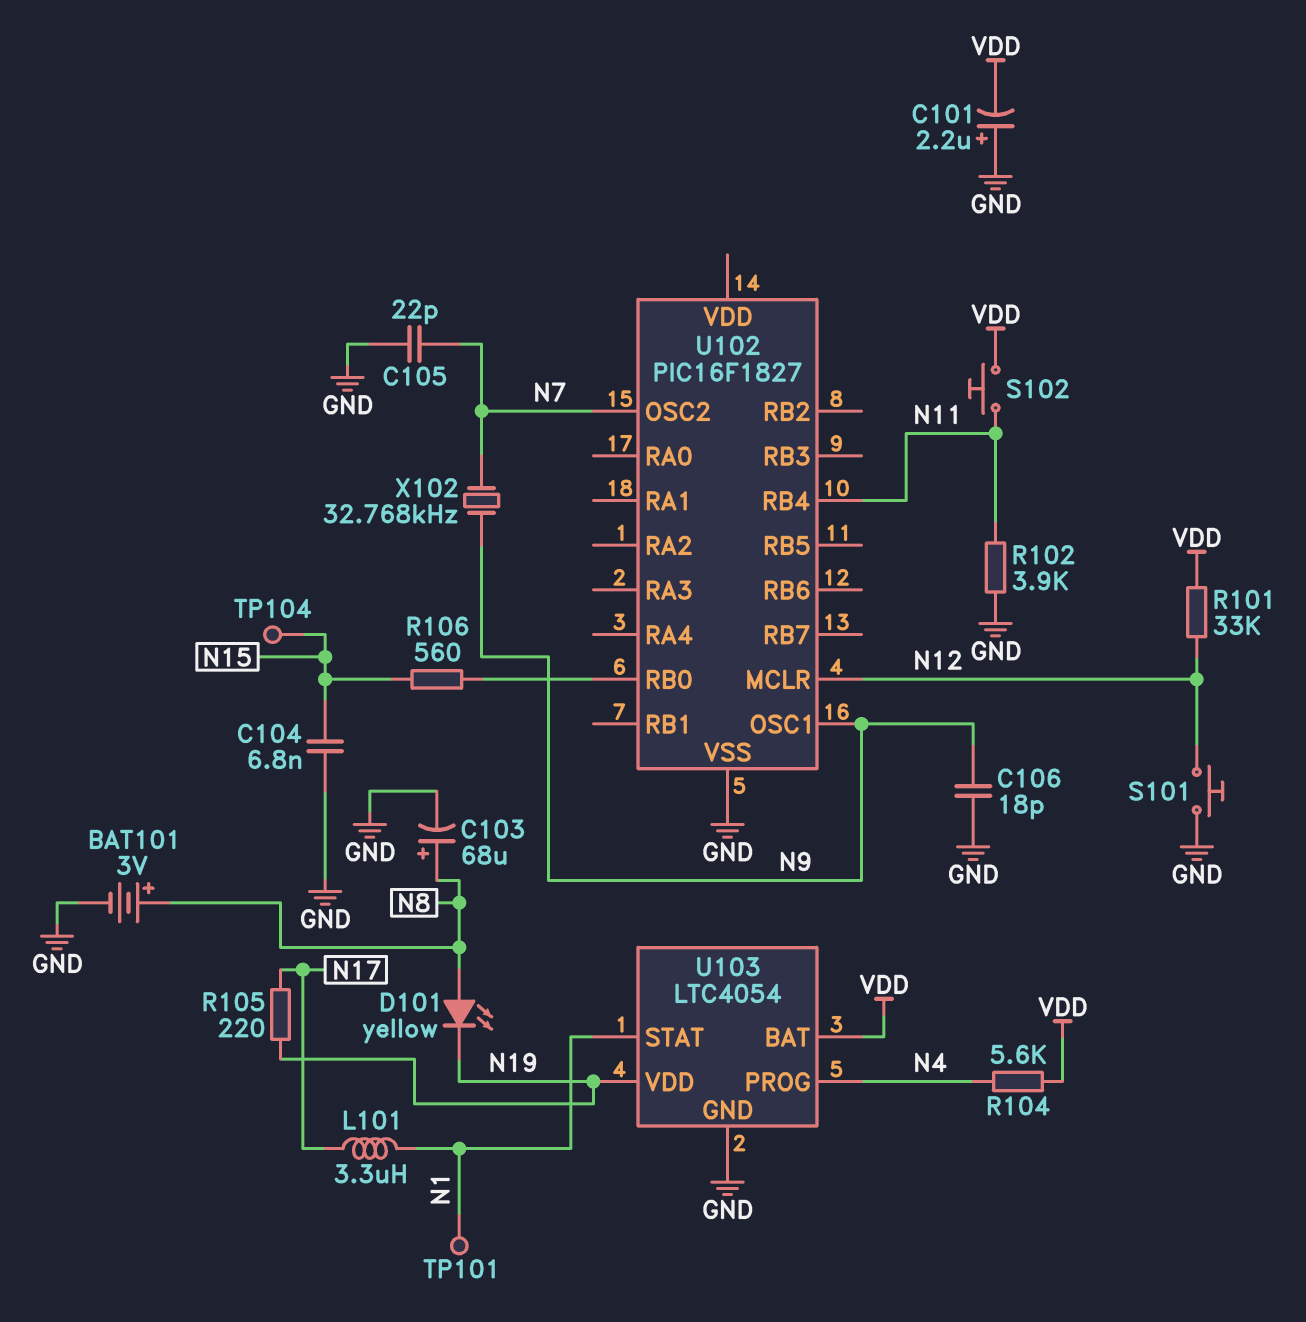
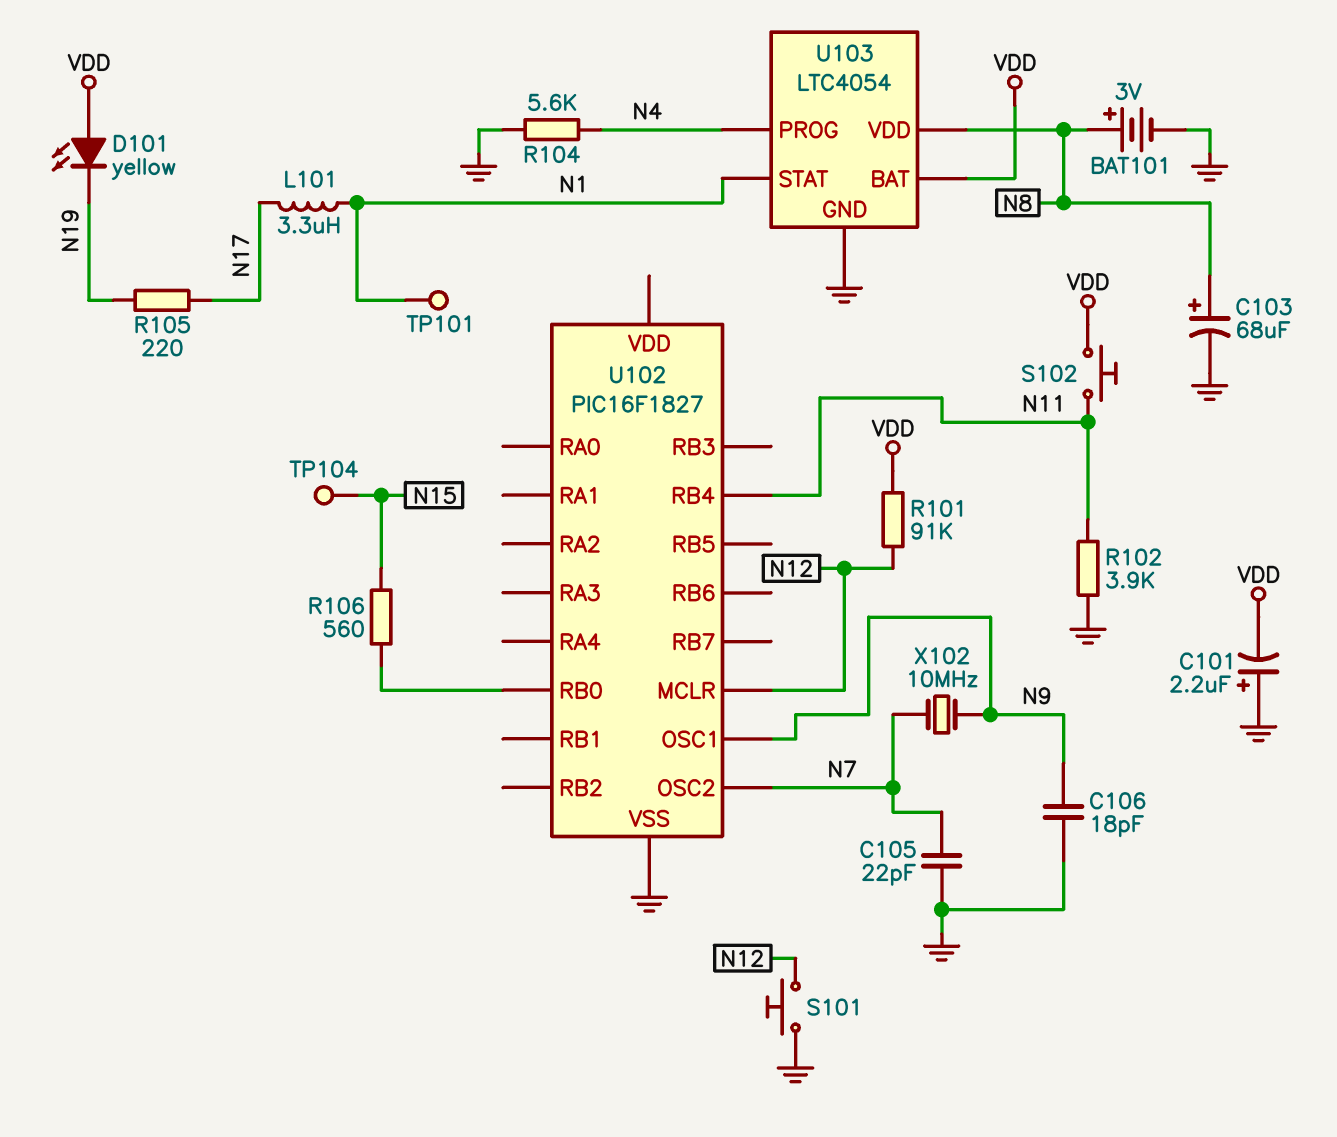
C104: 6.8nF (GND, N15) -> none
D101: LED yellow (A N8, K N19) -> LED yellow (A VDD, K N19)
R101: 33k (N12, VDD) -> 91k (N12, VDD)
R104: 5.6k (N4, VDD) -> 5.6k (GND, N4)
U103 pin VDD: N19 -> N8
X102: 32.768kHz (N7, N9) -> 10MHz (N7, N9)

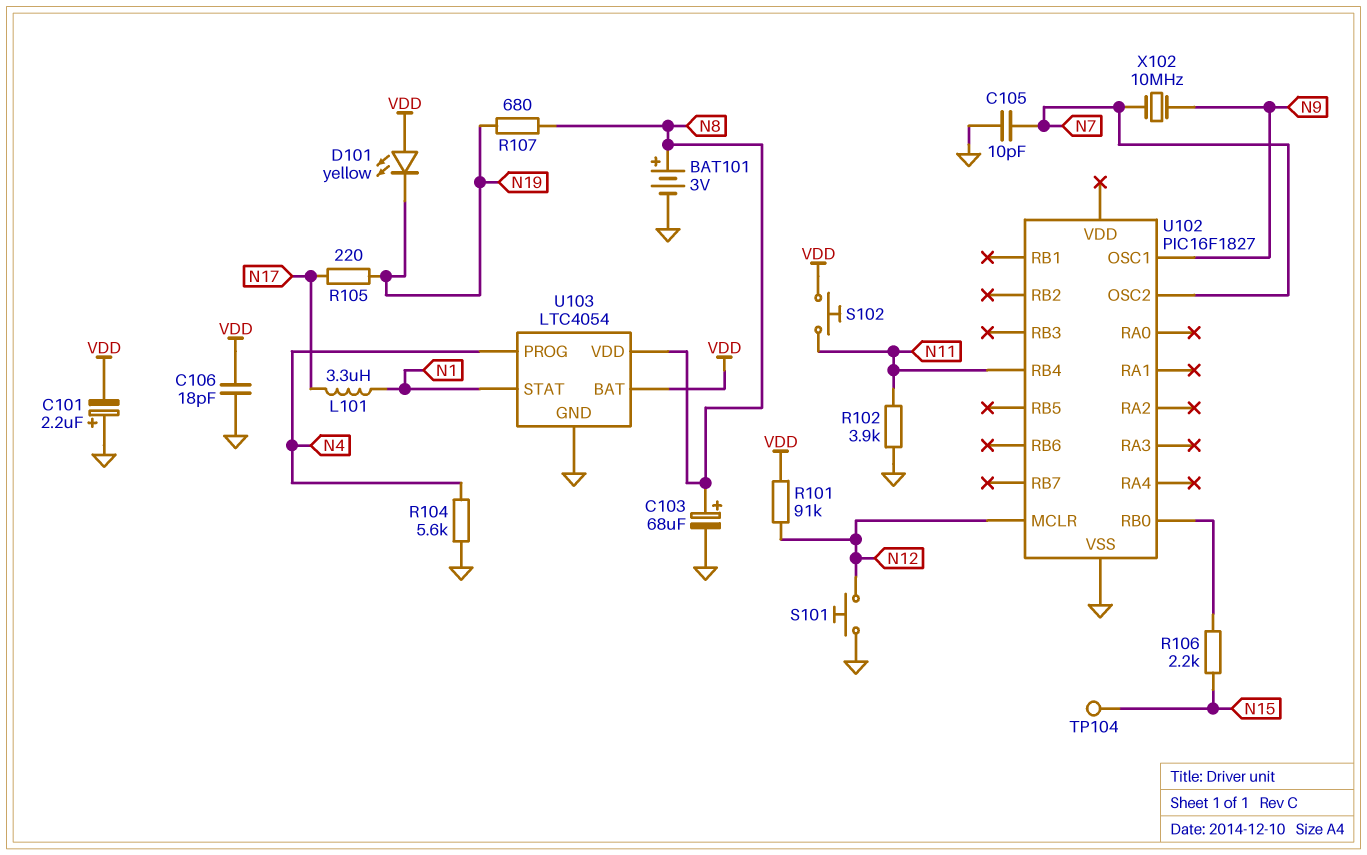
C105: 22pF (GND, N7) -> 10pF (GND, N7)
C106: 18pF (GND, N9) -> 18pF (GND, VDD)
R106: 560 (N15, U102/RB0) -> 2.2k (N15, U102/RB0)
R107: none -> 680 (N8, N19)
TP101: test point (N1) -> none

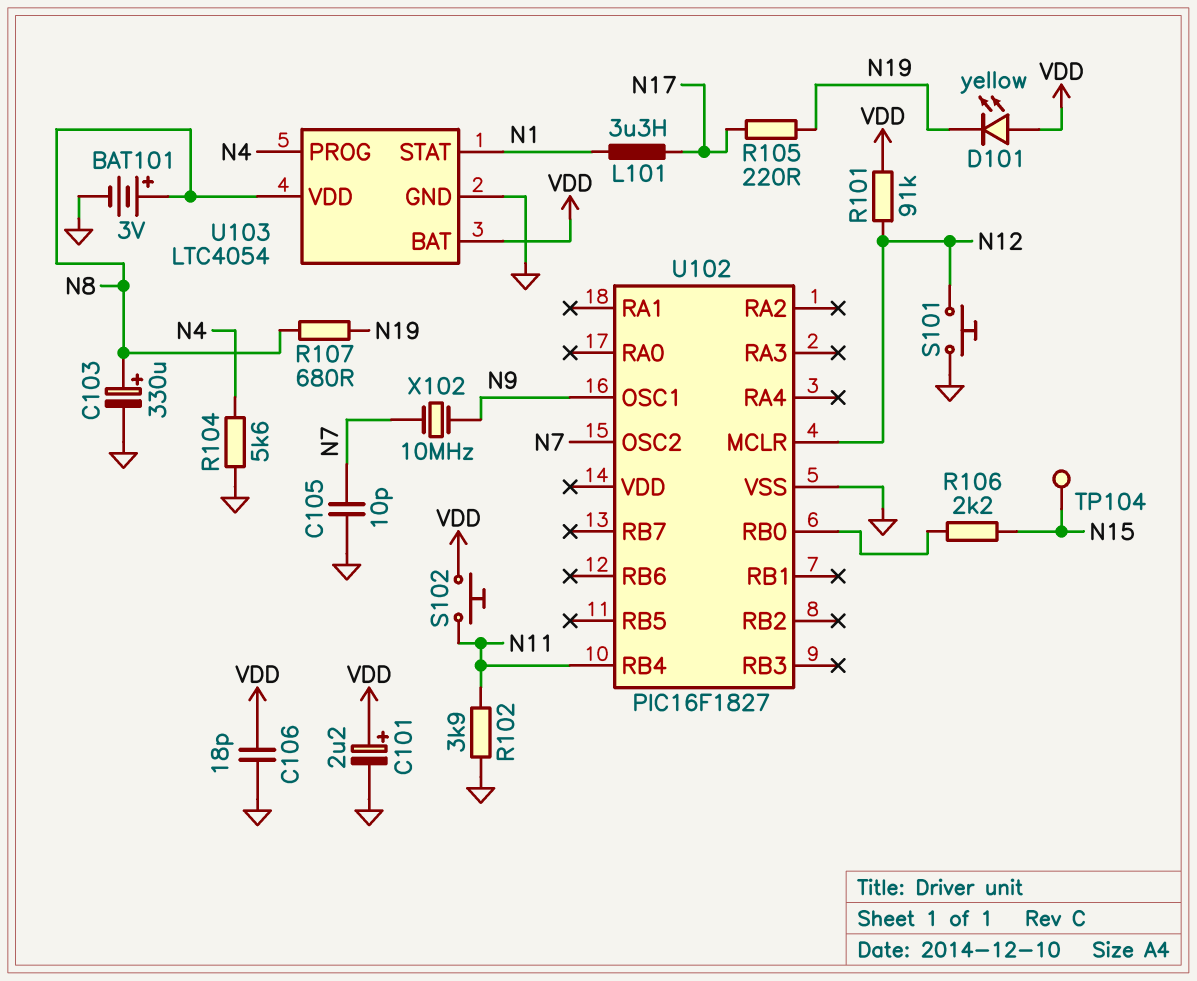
C101: 2.2uF (plus GND, minus VDD) -> 2.2uF (plus VDD, minus GND)
C103: 68uF (plus N8, minus GND) -> 330uF (plus N8, minus GND)

